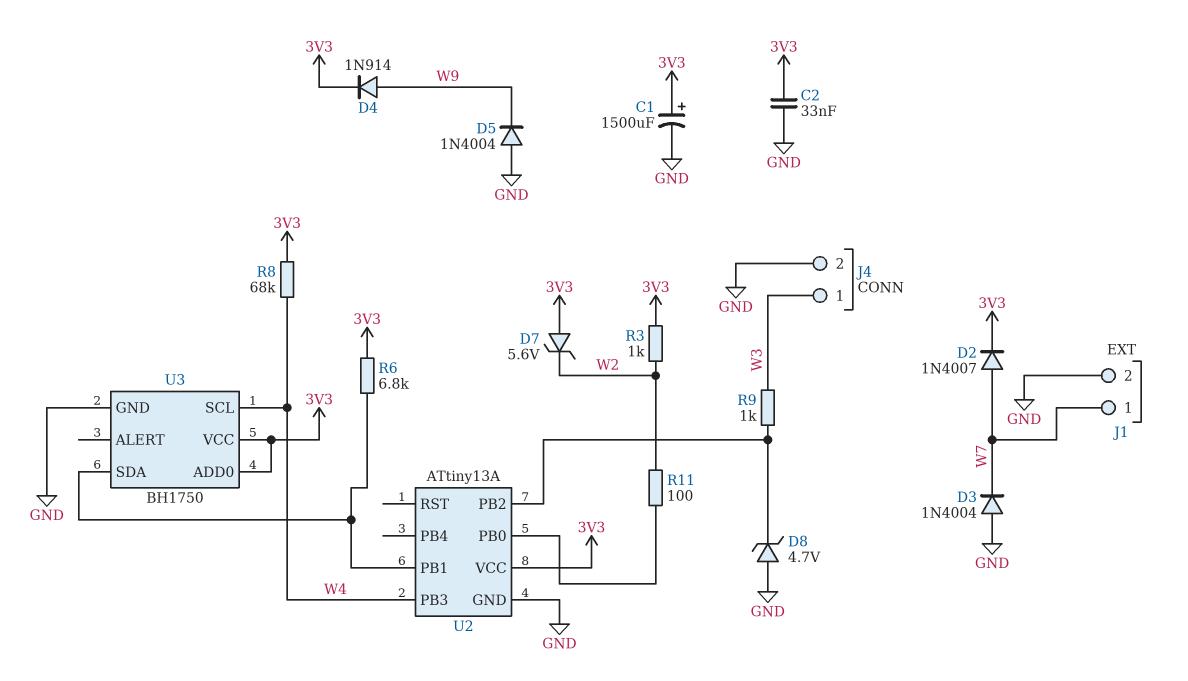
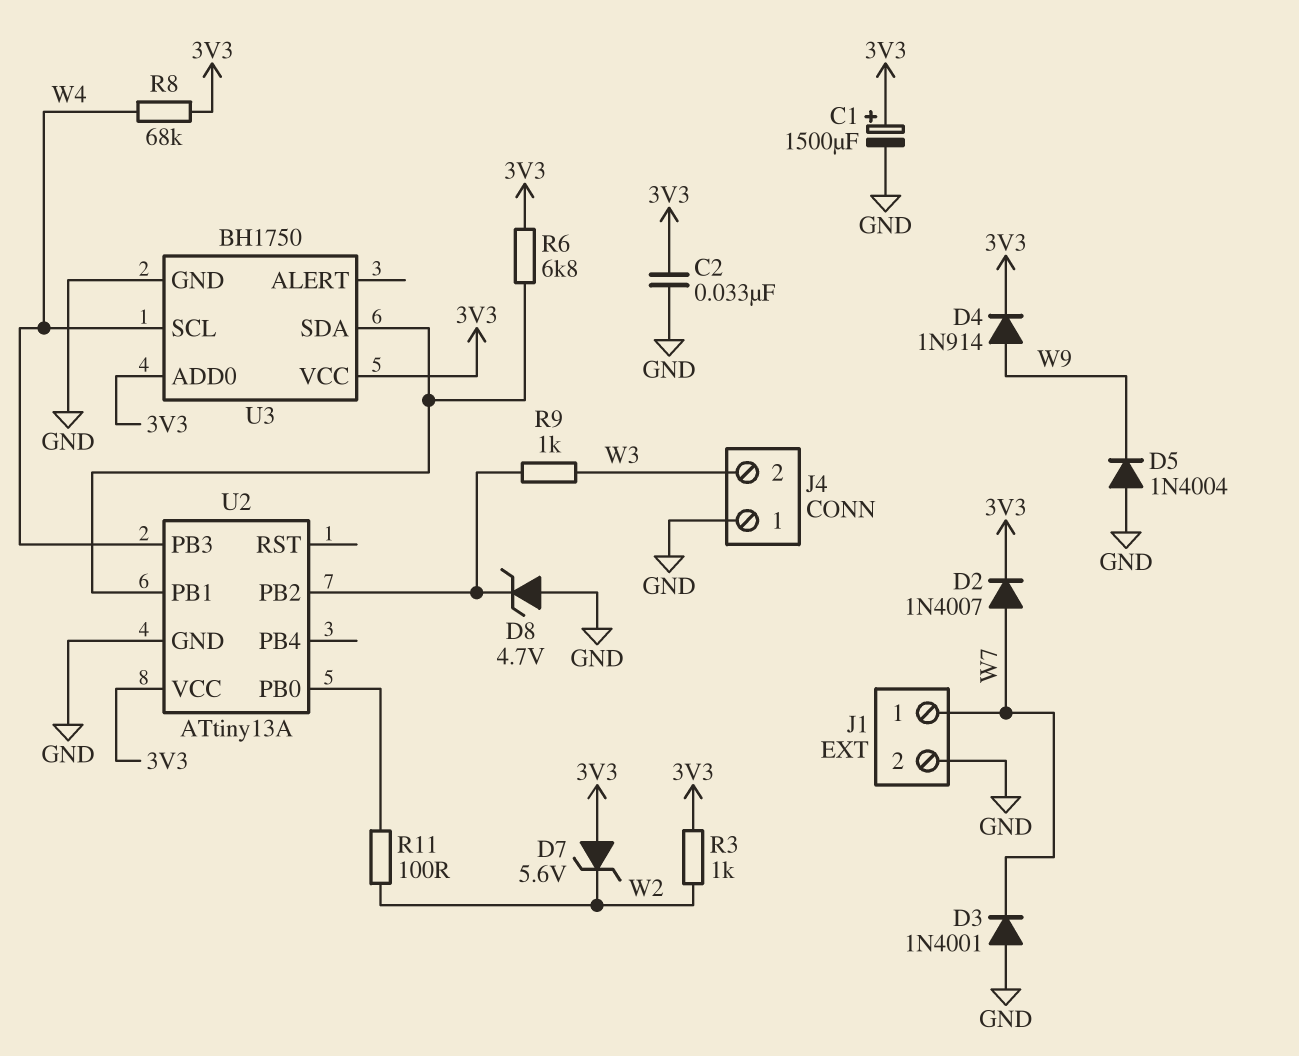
D3: diode 1N4004 (A GND, K W7) -> diode 1N4001 (A GND, K W7)
J4 pin 1: W3 -> GND
J4 pin 2: GND -> W3

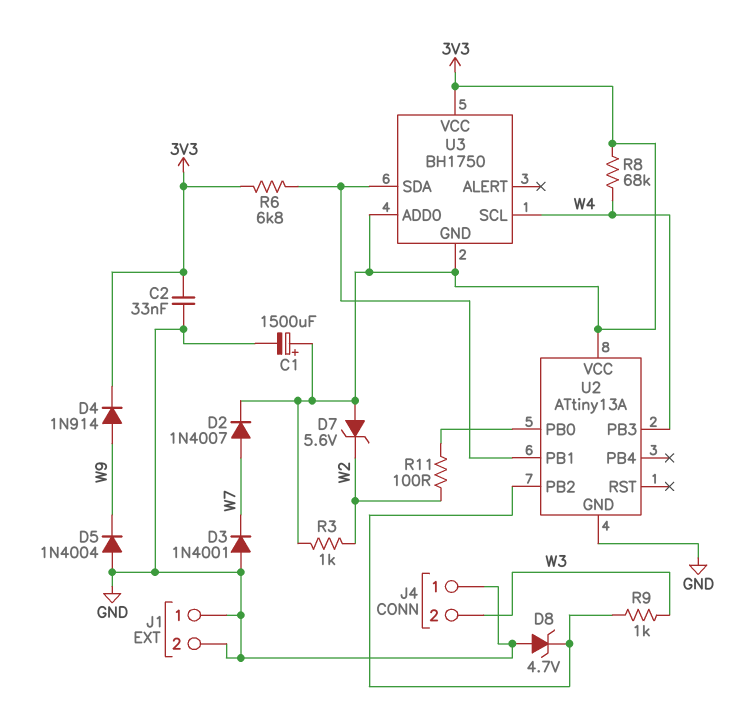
J1 pin 1: W7 -> GND
U3 pin GND: GND -> 3V3

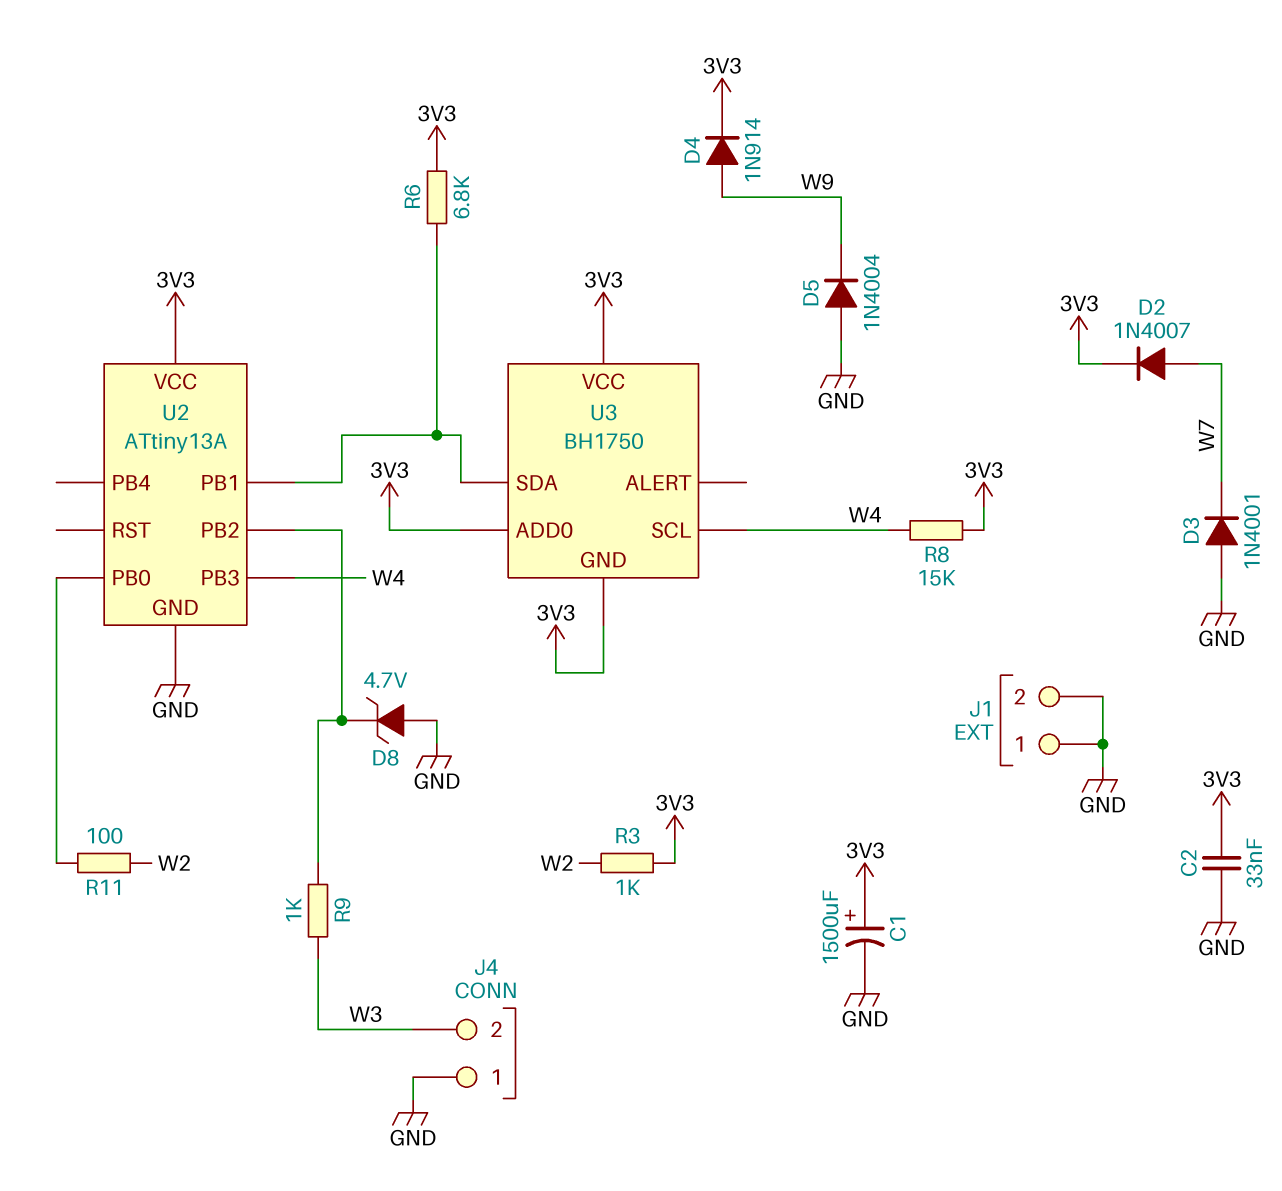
D7: zener 5.6V (A 3V3, K W2) -> none
R8: 68k (3V3, W4) -> 15k (3V3, W4)

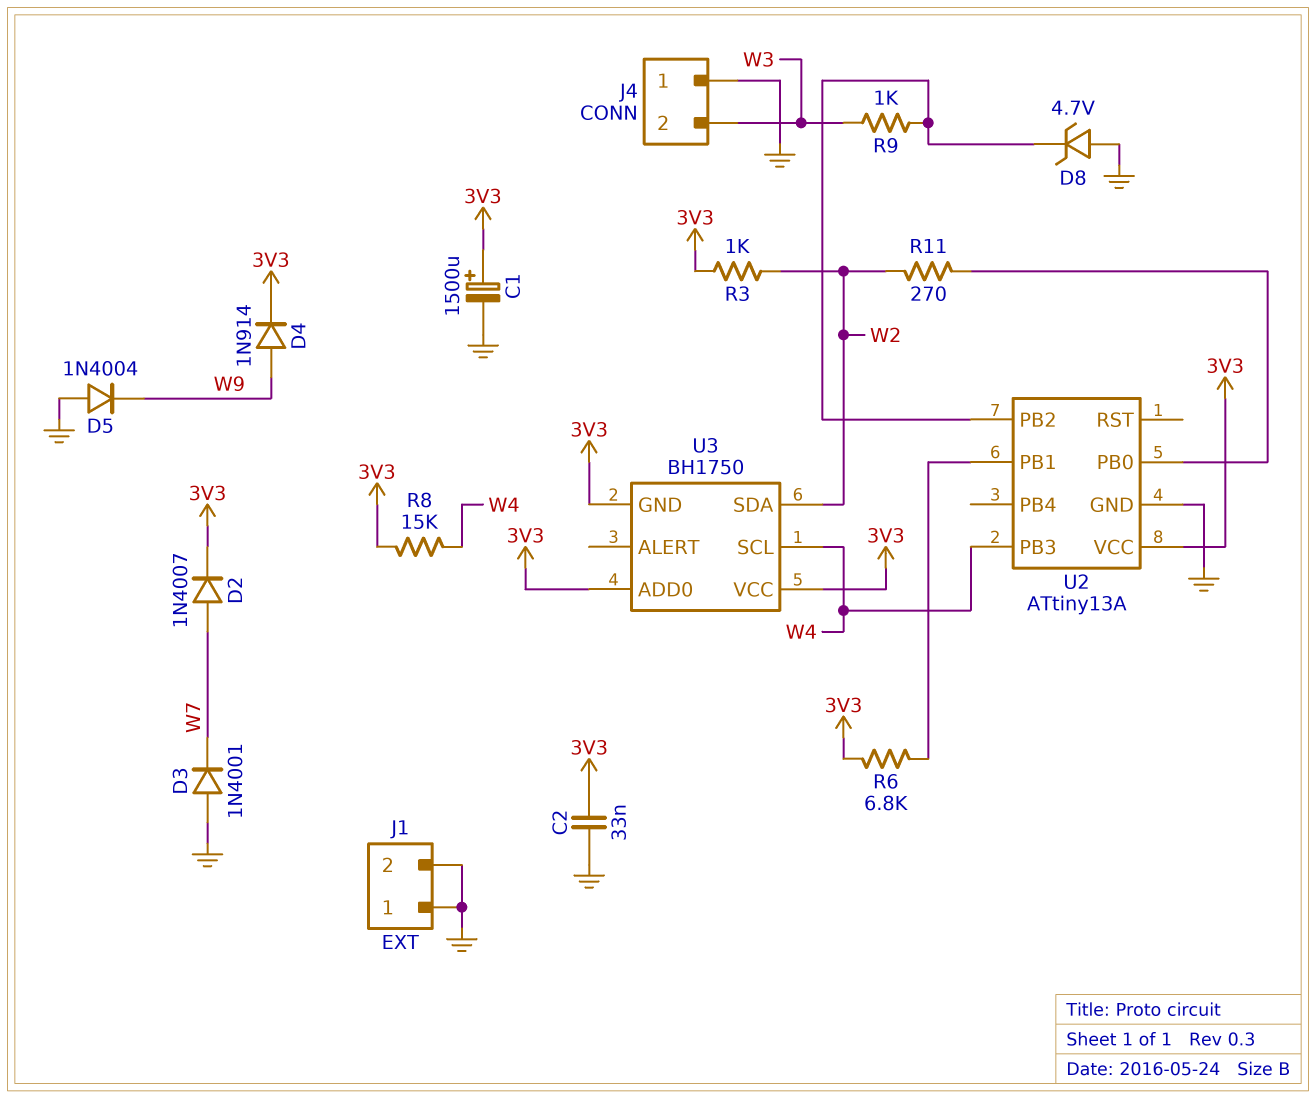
R11: 100 (U2/PB0, W2) -> 270 (U2/PB0, W2)
U3 pin SDA: U2/PB1 -> W2

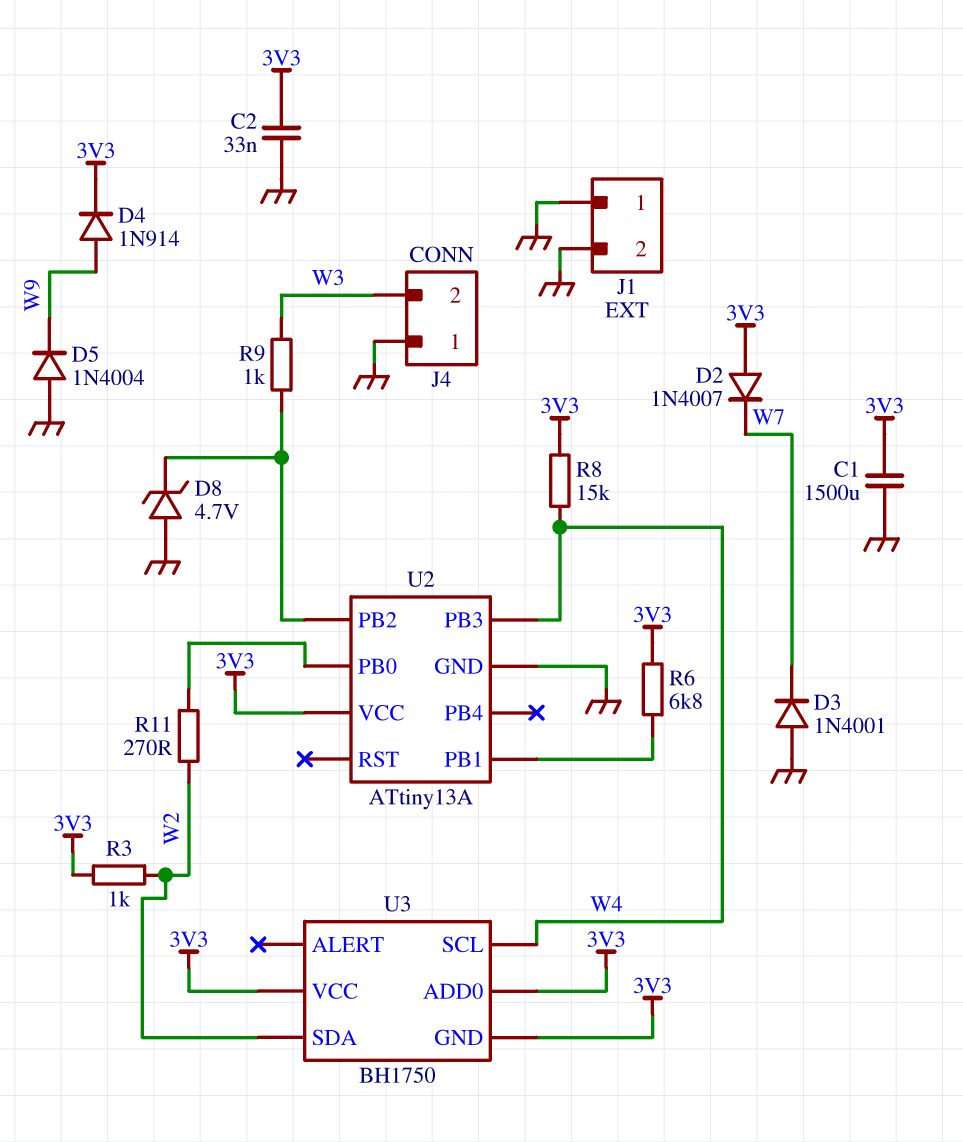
C1: 1500uF (plus 3V3, minus GND) -> 1500uF (3V3, GND)
D2: diode 1N4007 (A W7, K 3V3) -> diode 1N4007 (A 3V3, K W7)

